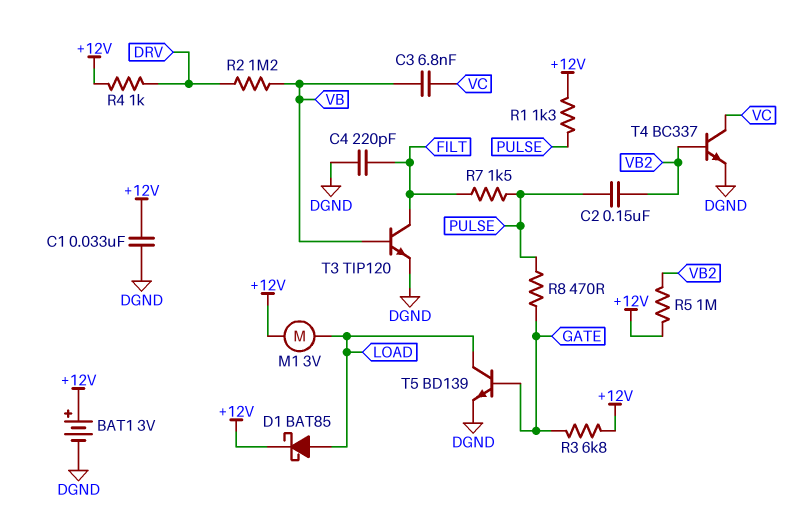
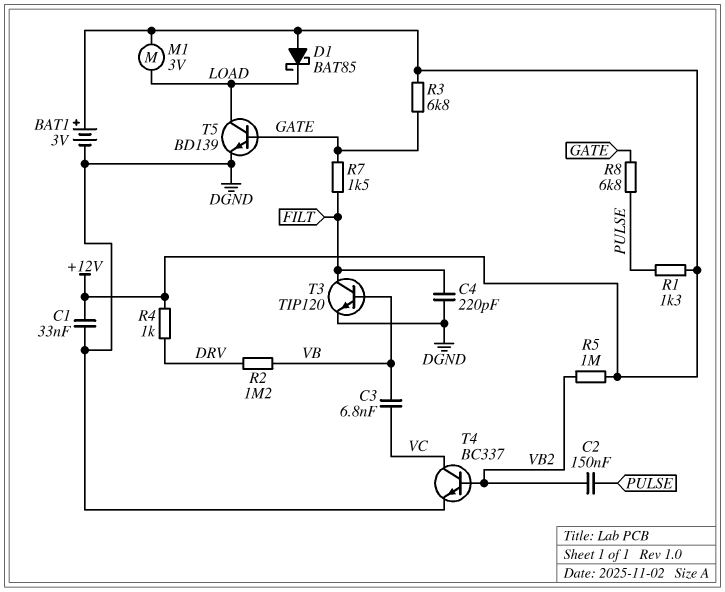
D1: schottky BAT85 (A LOAD, K +12V) -> schottky BAT85 (A +12V, K LOAD)
R7: 1.5k (FILT, PULSE) -> 1.5k (FILT, GATE)
R8: 470 (GATE, PULSE) -> 6.8k (GATE, PULSE)

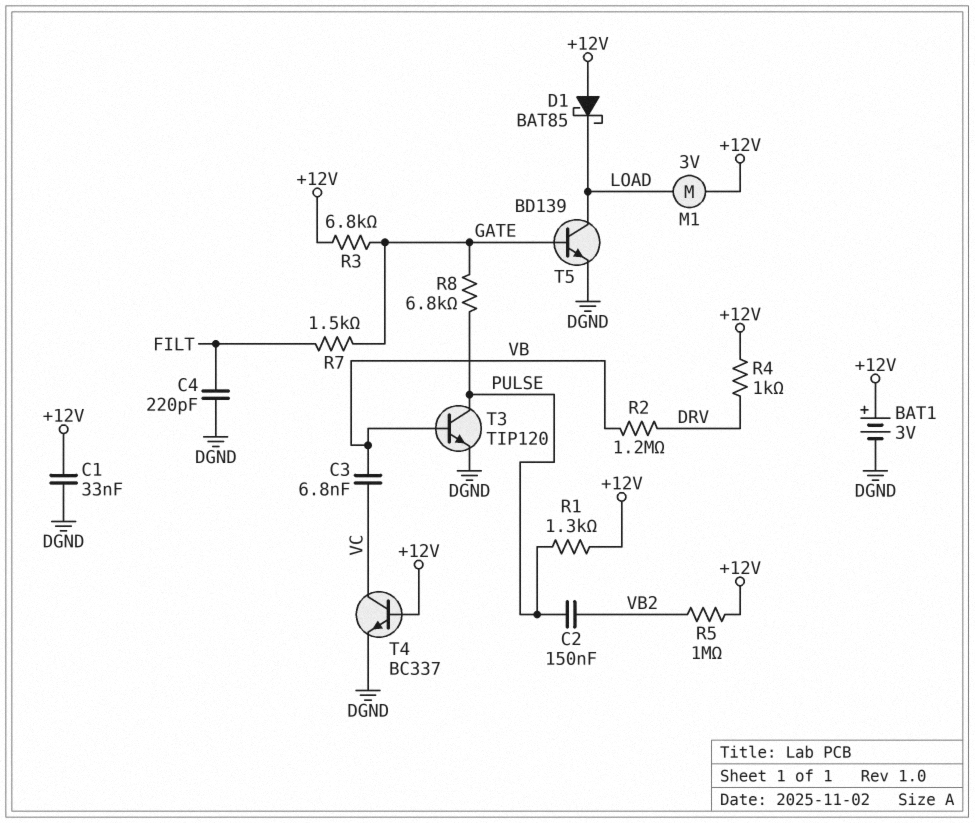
T3: NPN TIP120 (B VB, C FILT, E DGND) -> NPN TIP120 (B VB, C PULSE, E DGND)
T4: NPN BC337 (B VB2, C VC, E DGND) -> NPN BC337 (B +12V, C VC, E DGND)

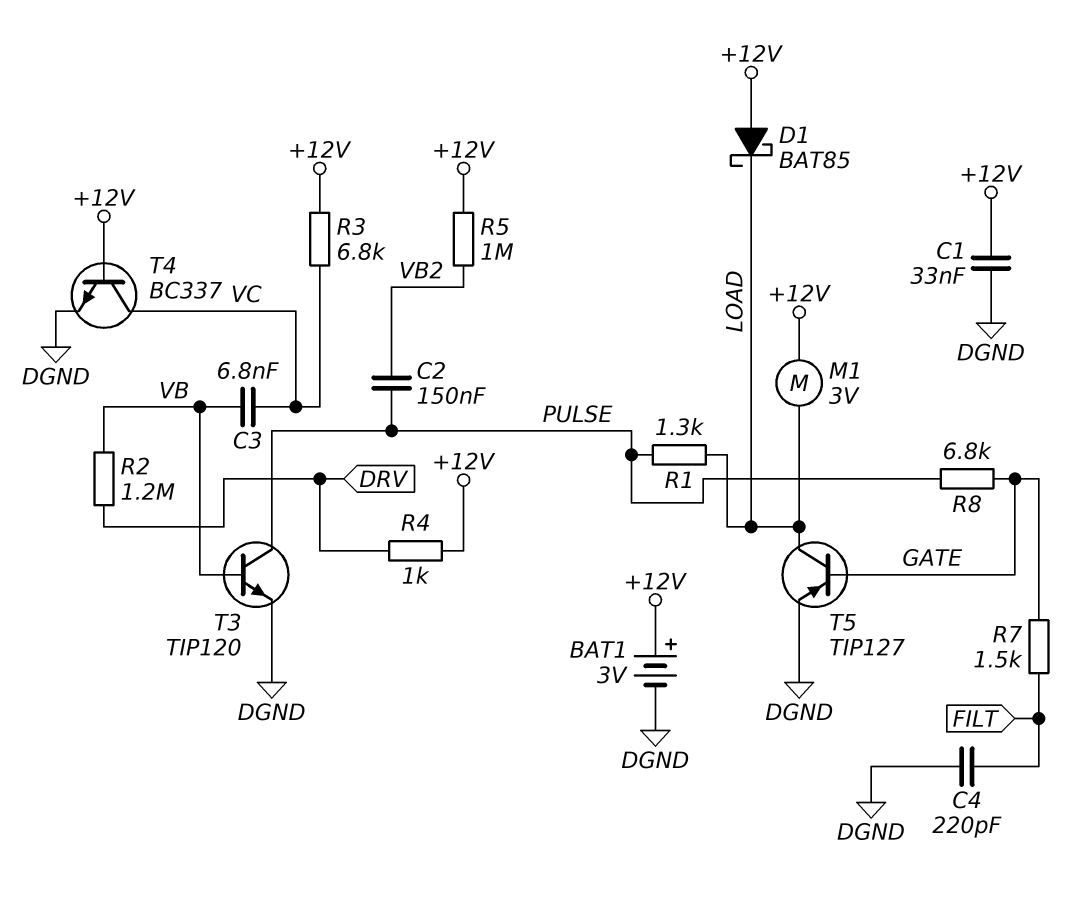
R1: 1.3k (+12V, PULSE) -> 1.3k (LOAD, PULSE)
R3: 6.8k (+12V, GATE) -> 6.8k (+12V, VC)
T5: NPN BD139 (B GATE, C LOAD, E DGND) -> PNP TIP127 (B GATE, C LOAD, E DGND)

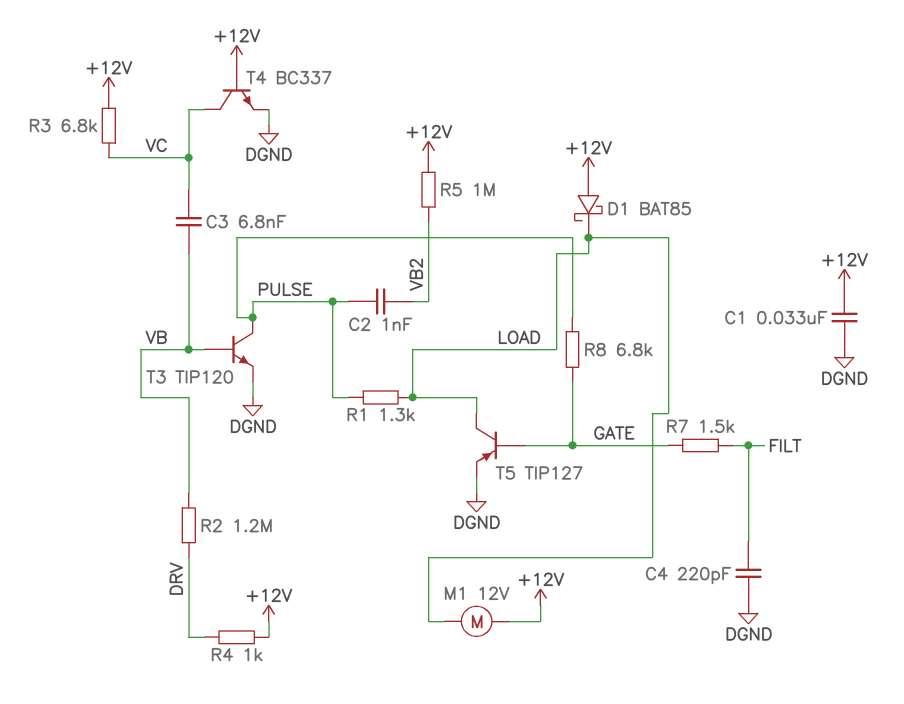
BAT1: 3V (plus +12V, minus DGND) -> none
C2: 150nF (PULSE, VB2) -> 1nF (PULSE, VB2)
M1: motor 3V (+12V, LOAD) -> motor 12V (+12V, LOAD)

